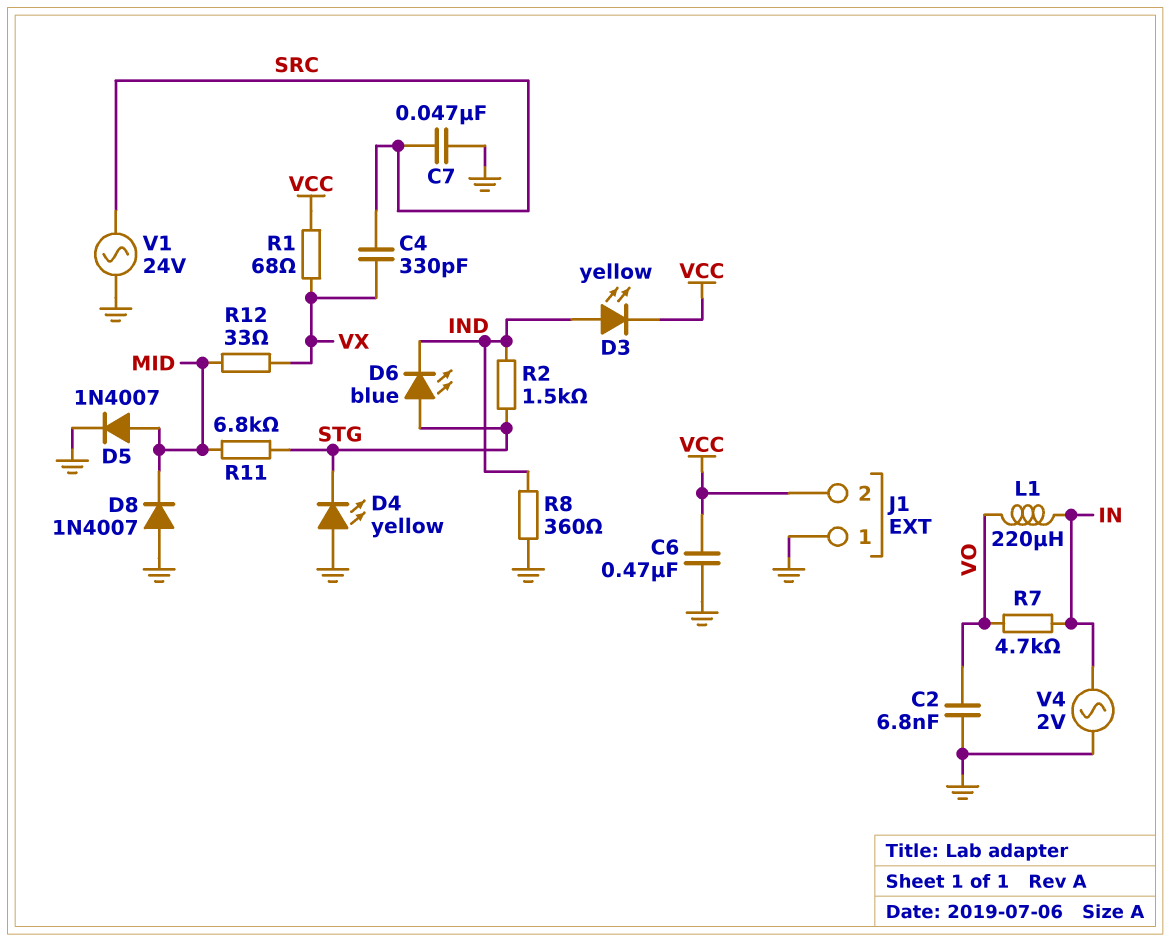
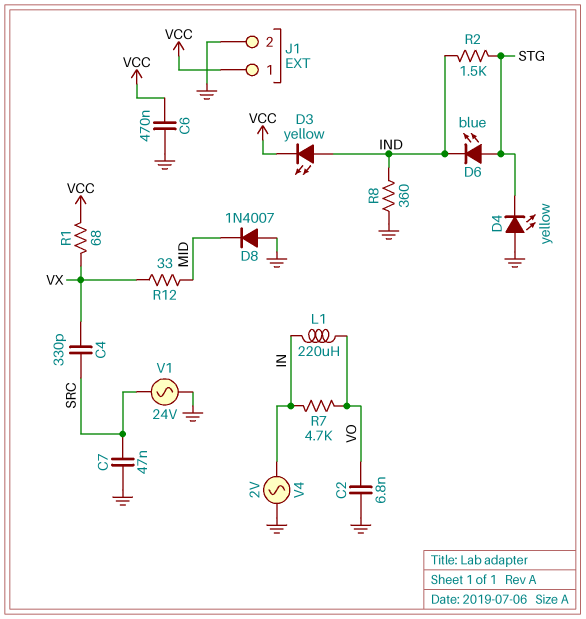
D5: diode 1N4007 (A MID, K GND) -> none
J1 pin 1: GND -> VCC
J1 pin 2: VCC -> GND
R11: 6.8k (MID, STG) -> none

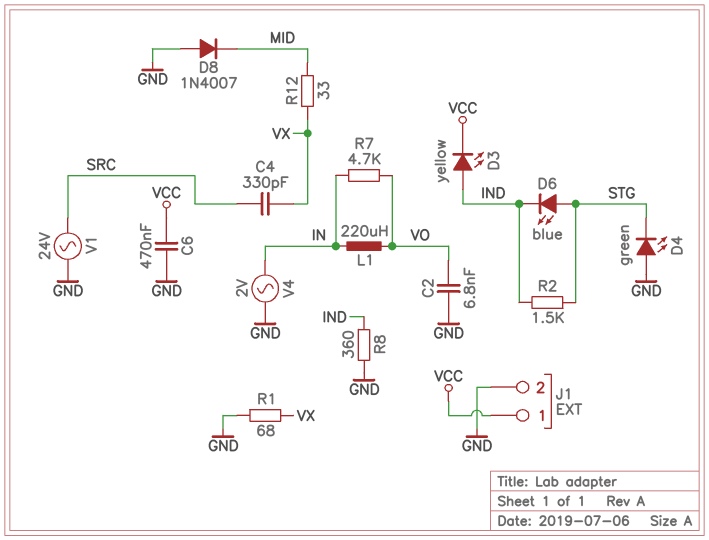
C7: 47nF (GND, SRC) -> none
D4: LED yellow (A GND, K STG) -> LED green (A GND, K STG)
R1: 68 (VCC, VX) -> 68 (GND, VX)

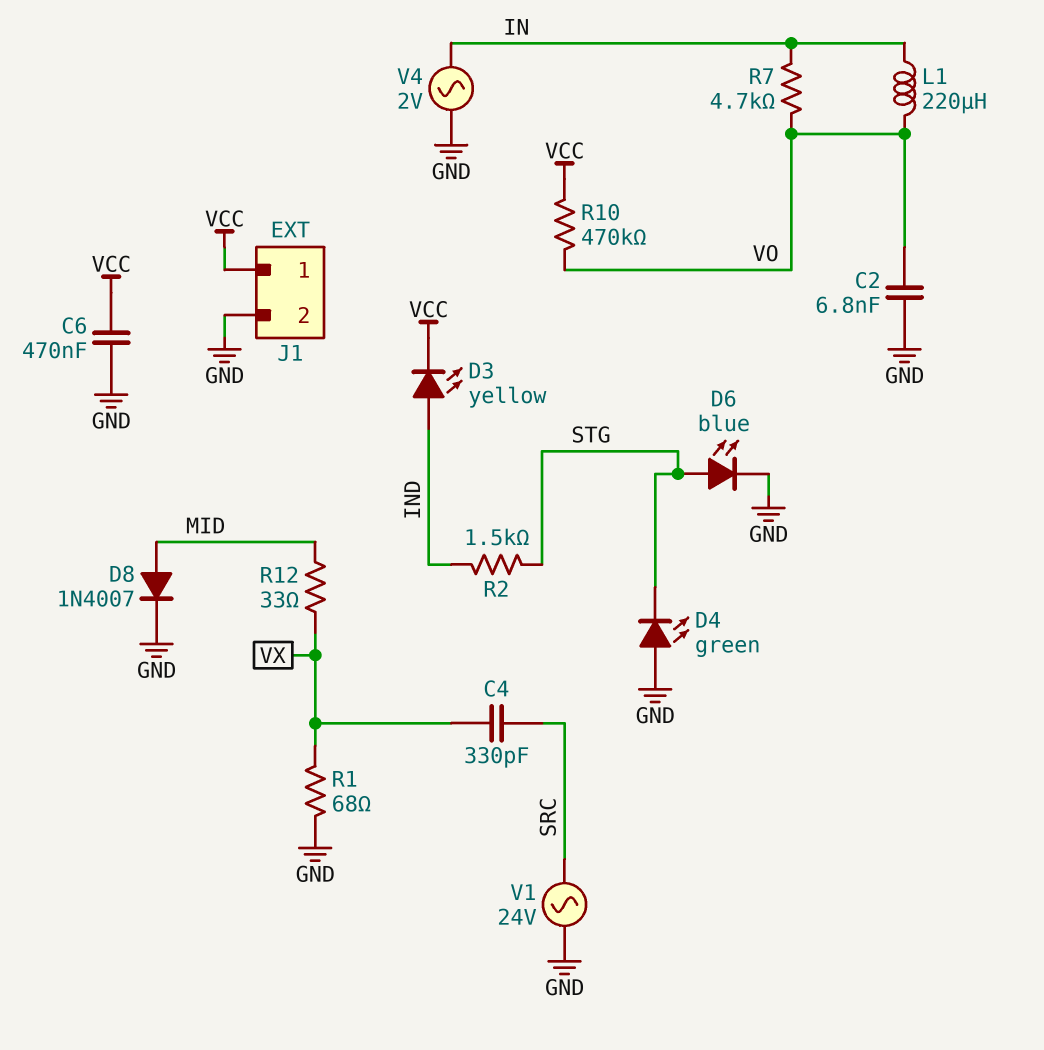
D6: LED blue (A STG, K IND) -> LED blue (A STG, K GND)
D8: diode 1N4007 (A GND, K MID) -> diode 1N4007 (A MID, K GND)
R8: 360 (GND, IND) -> none
R10: none -> 470k (VCC, VO)

